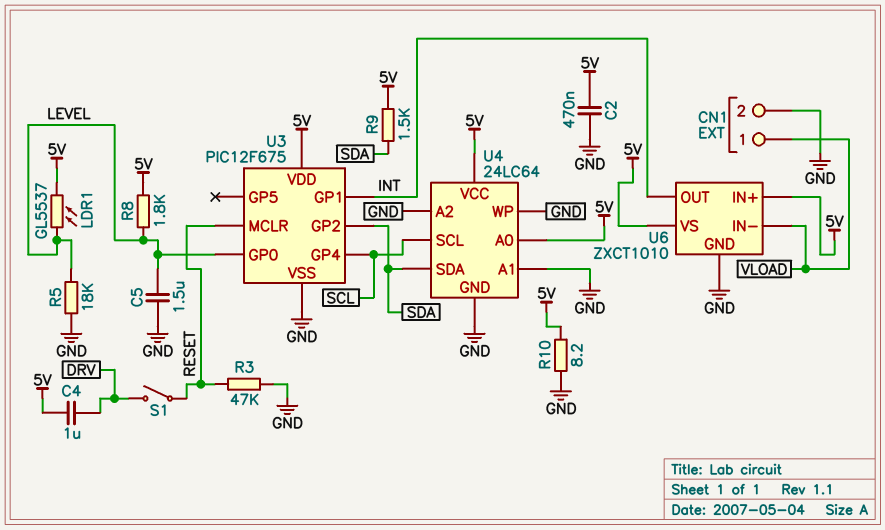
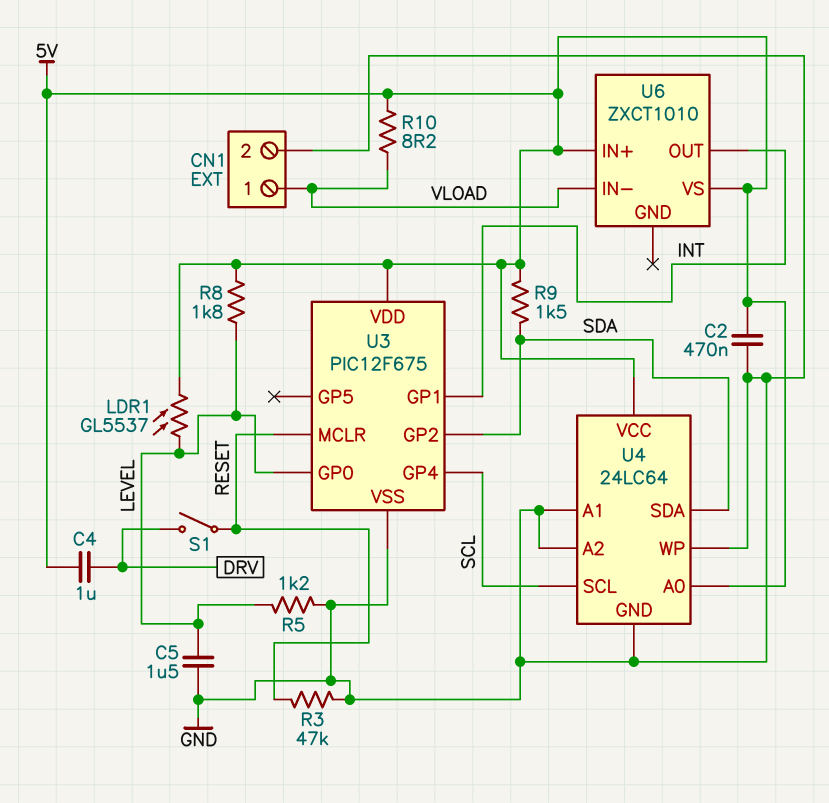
R5: 18k (GND, LEVEL) -> 1.2k (GND, LEVEL)
R10: 8.2 (5V, GND) -> 8.2 (5V, VLOAD)
U6 pin GND: GND -> none

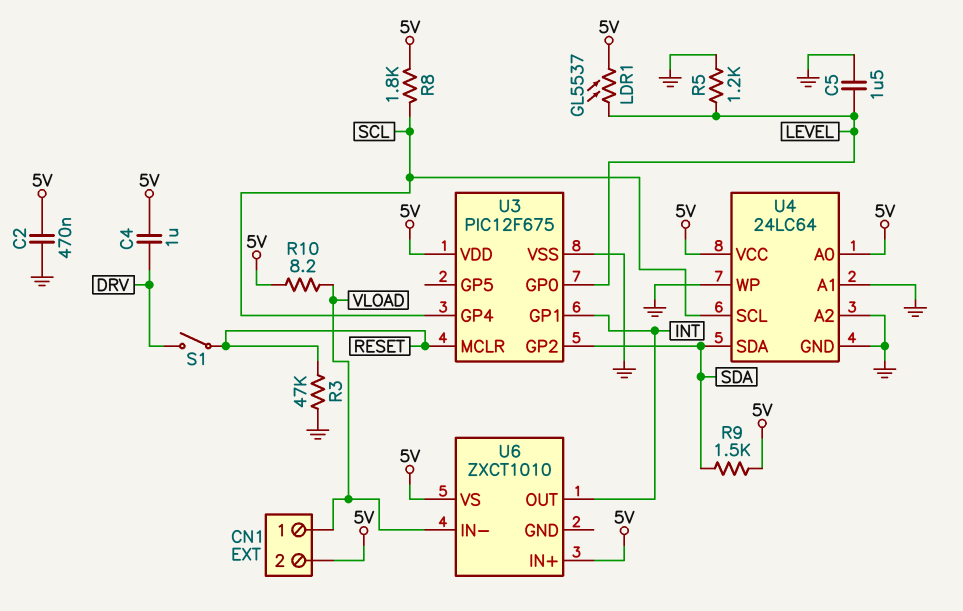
CN1 pin 2: GND -> 5V
R8: 1.8k (5V, LEVEL) -> 1.8k (5V, SCL)

